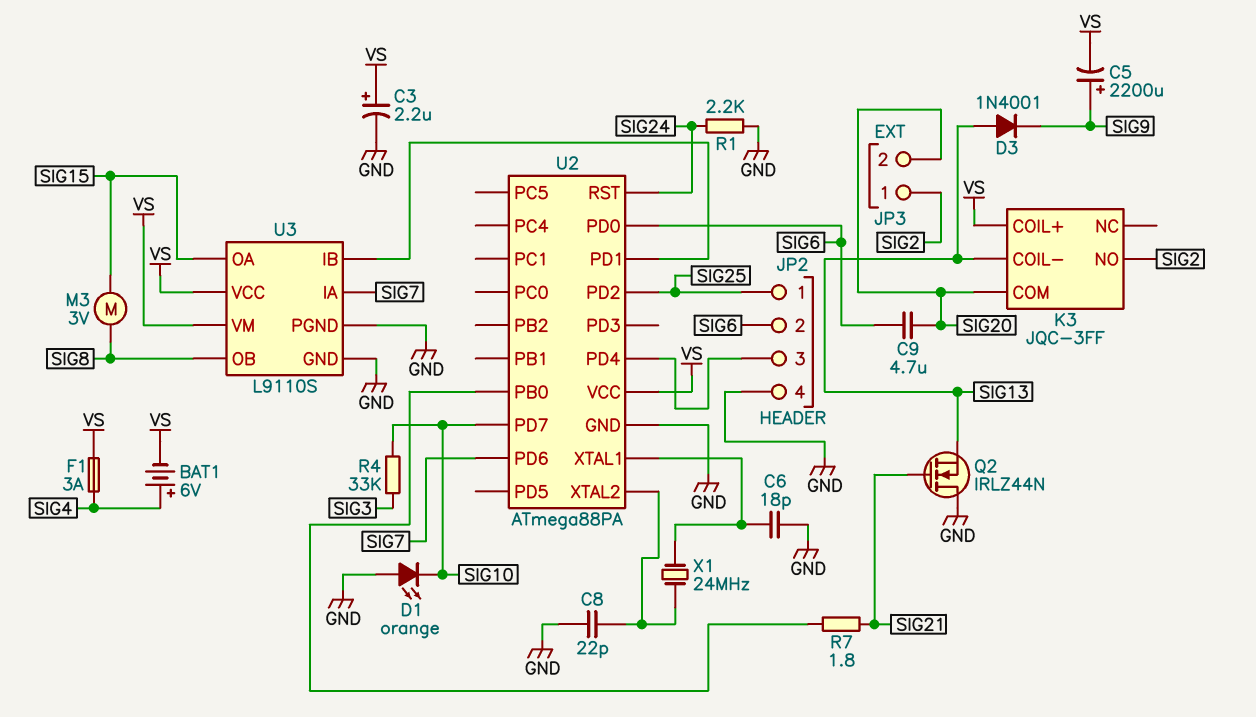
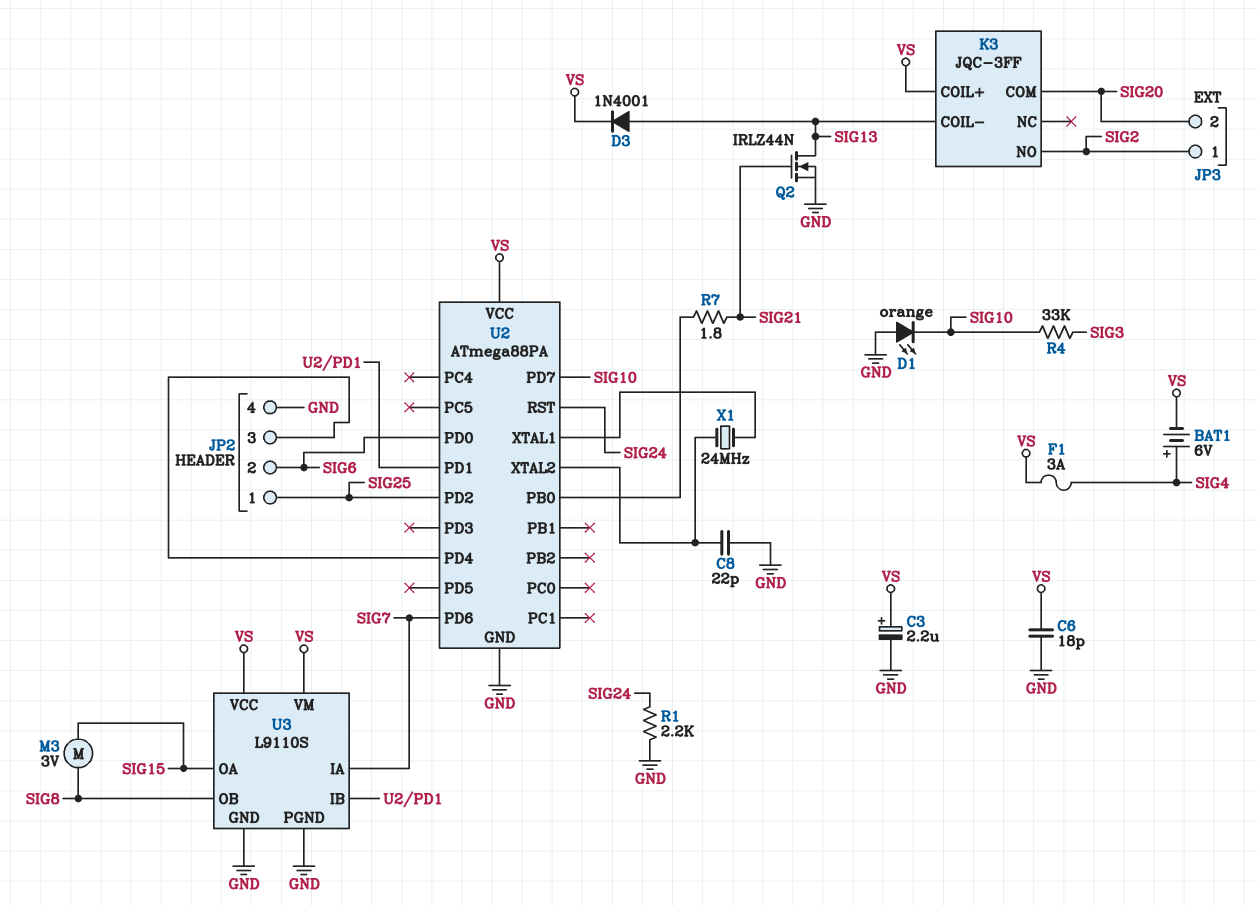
C5: 2200uF (plus SIG9, minus VS) -> none
C6: 18pF (GND, U2/XTAL1) -> 18pF (GND, VS)
C9: 4.7uF (SIG6, SIG20) -> none
D3: diode 1N4001 (A SIG13, K SIG9) -> diode 1N4001 (A SIG13, K VS)
Q2: NMOS IRLZ44N (G SIG21, D GND, S SIG13) -> NMOS IRLZ44N (G SIG21, D SIG13, S GND)

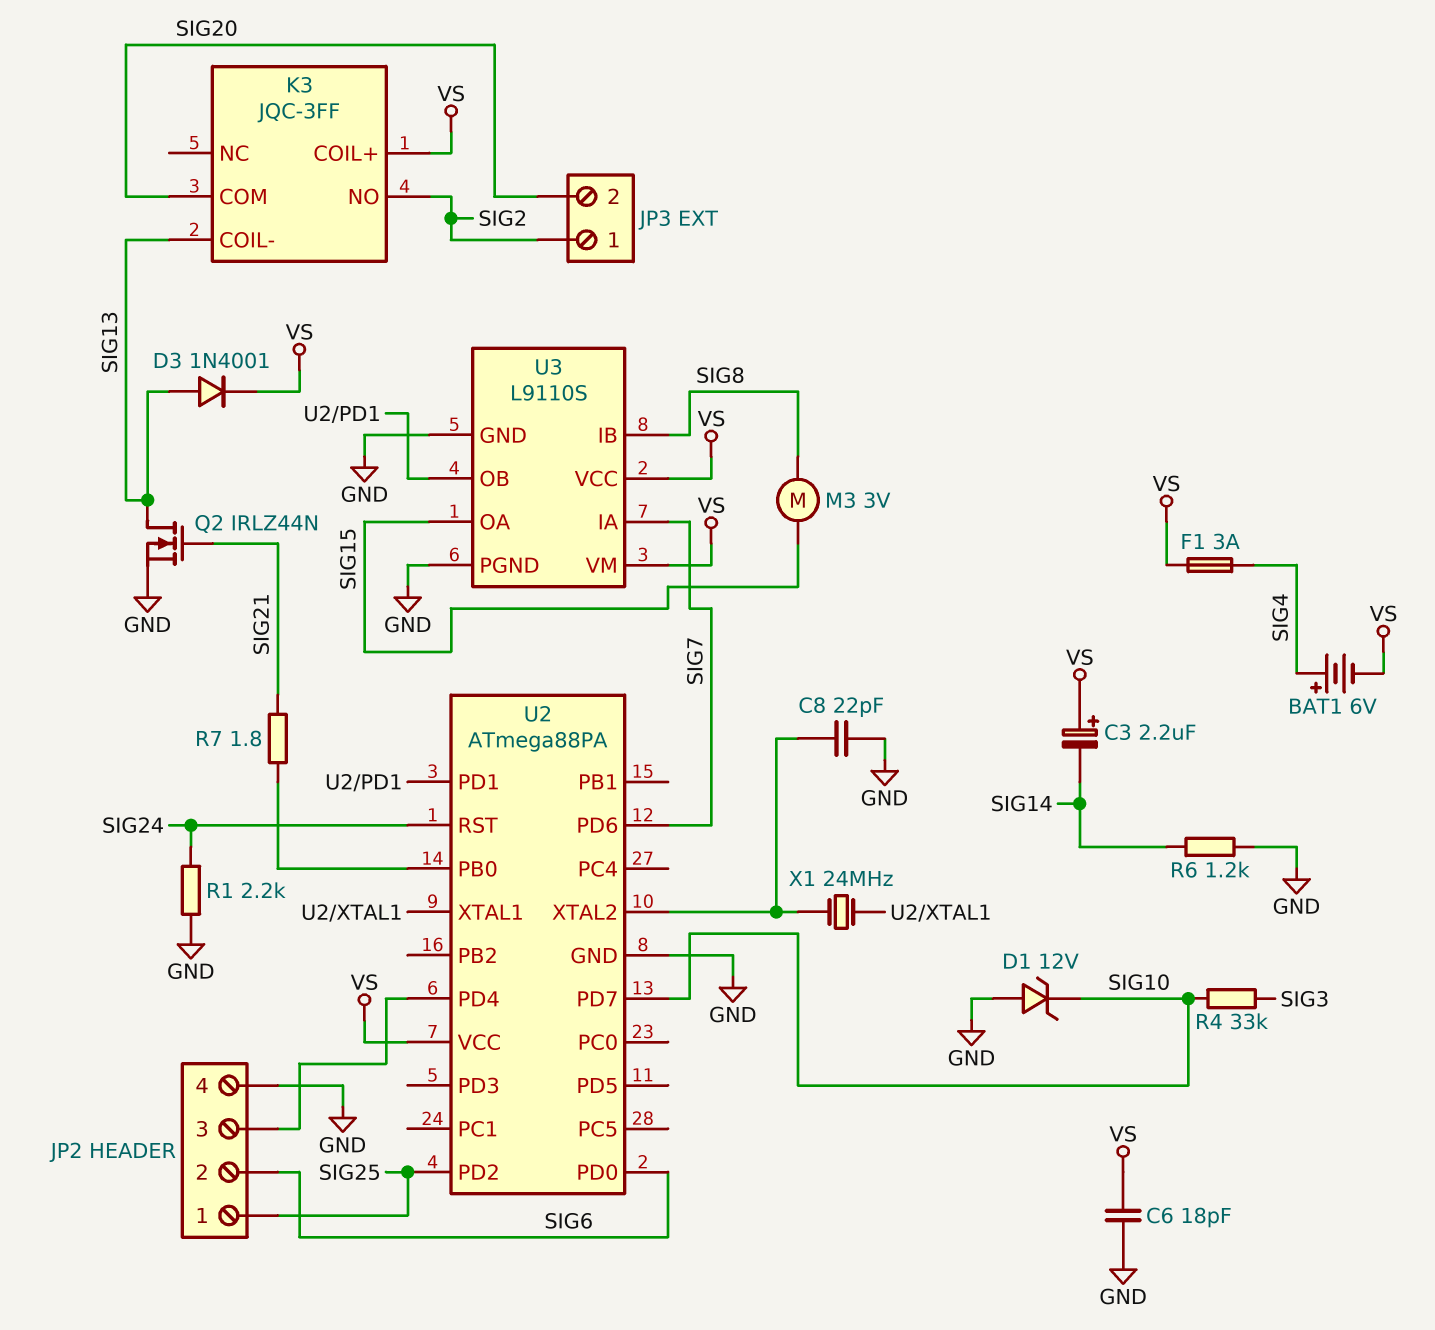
C3: 2.2uF (plus VS, minus GND) -> 2.2uF (plus VS, minus SIG14)
D1: LED orange (A GND, K SIG10) -> zener 12V (A GND, K SIG10)
R6: none -> 1.2k (GND, SIG14)
U3 pin IB: U2/PD1 -> SIG8
U3 pin OB: SIG8 -> U2/PD1

